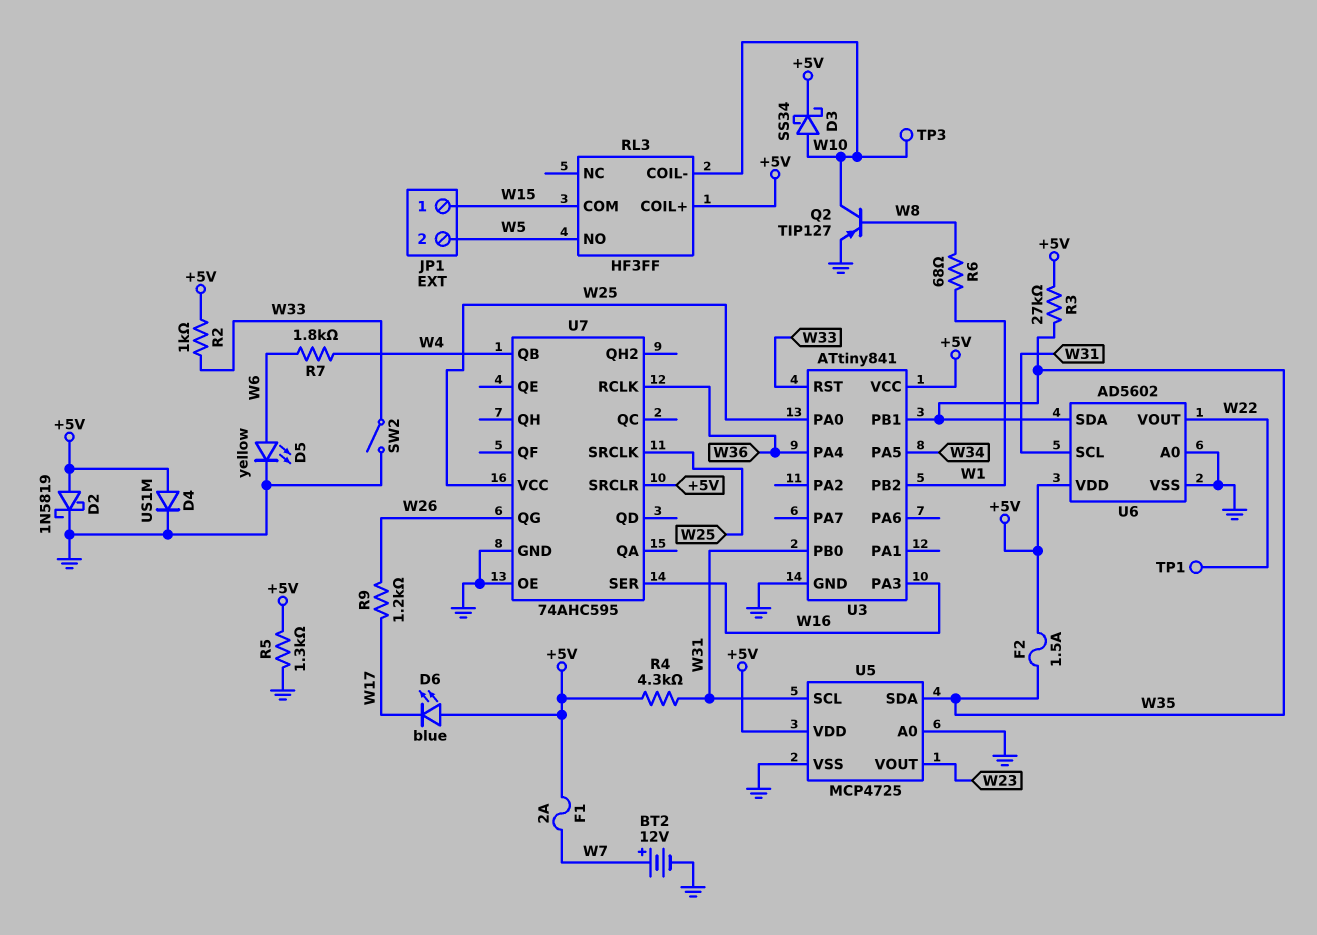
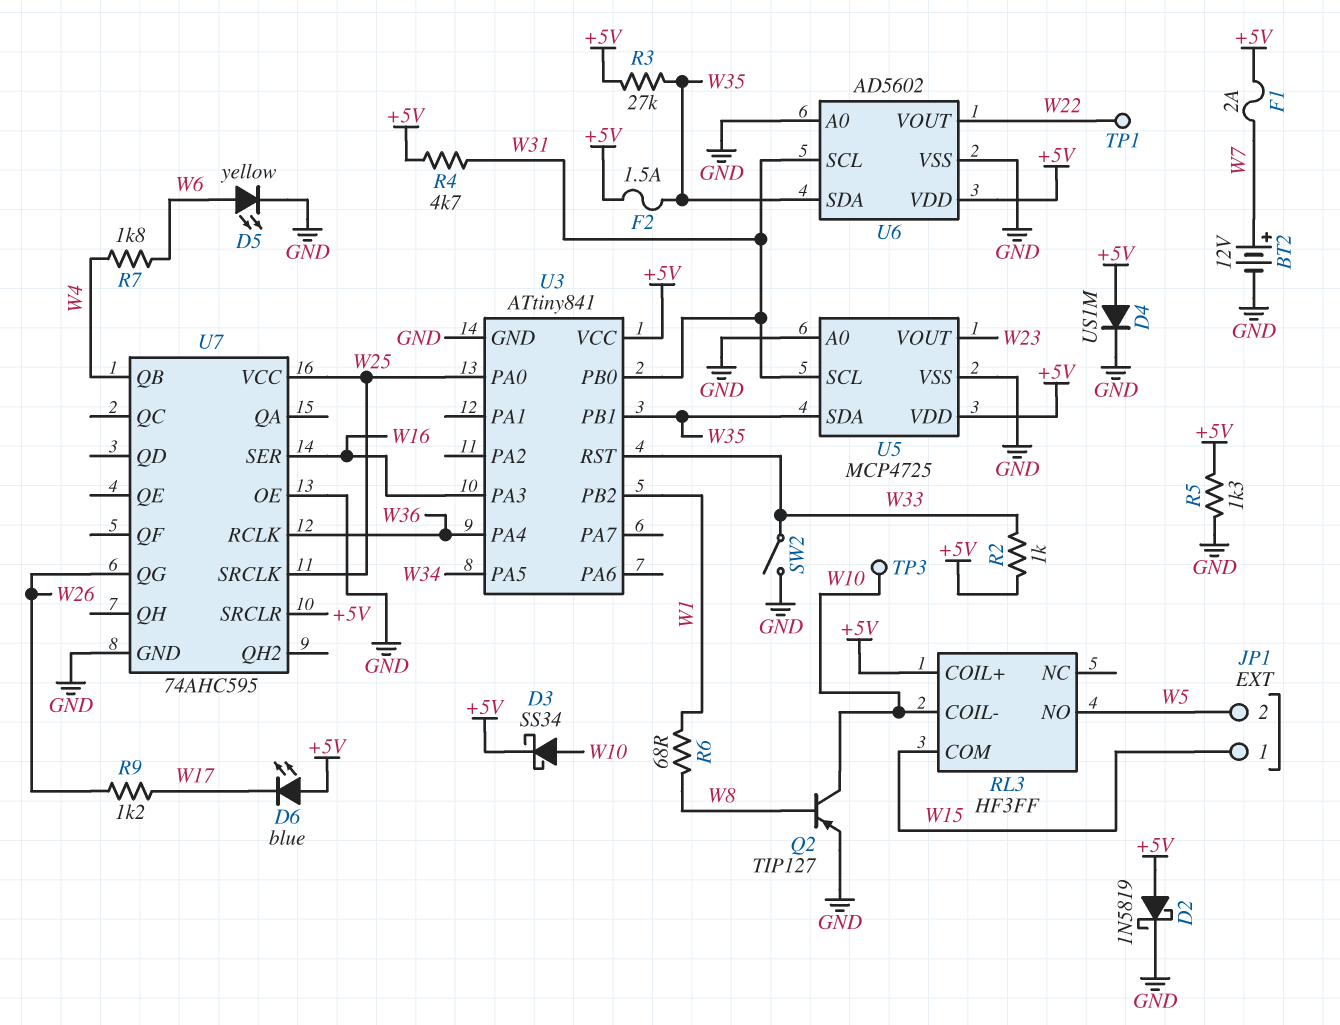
R4: 4.3k (+5V, W31) -> 4.7k (+5V, W31)

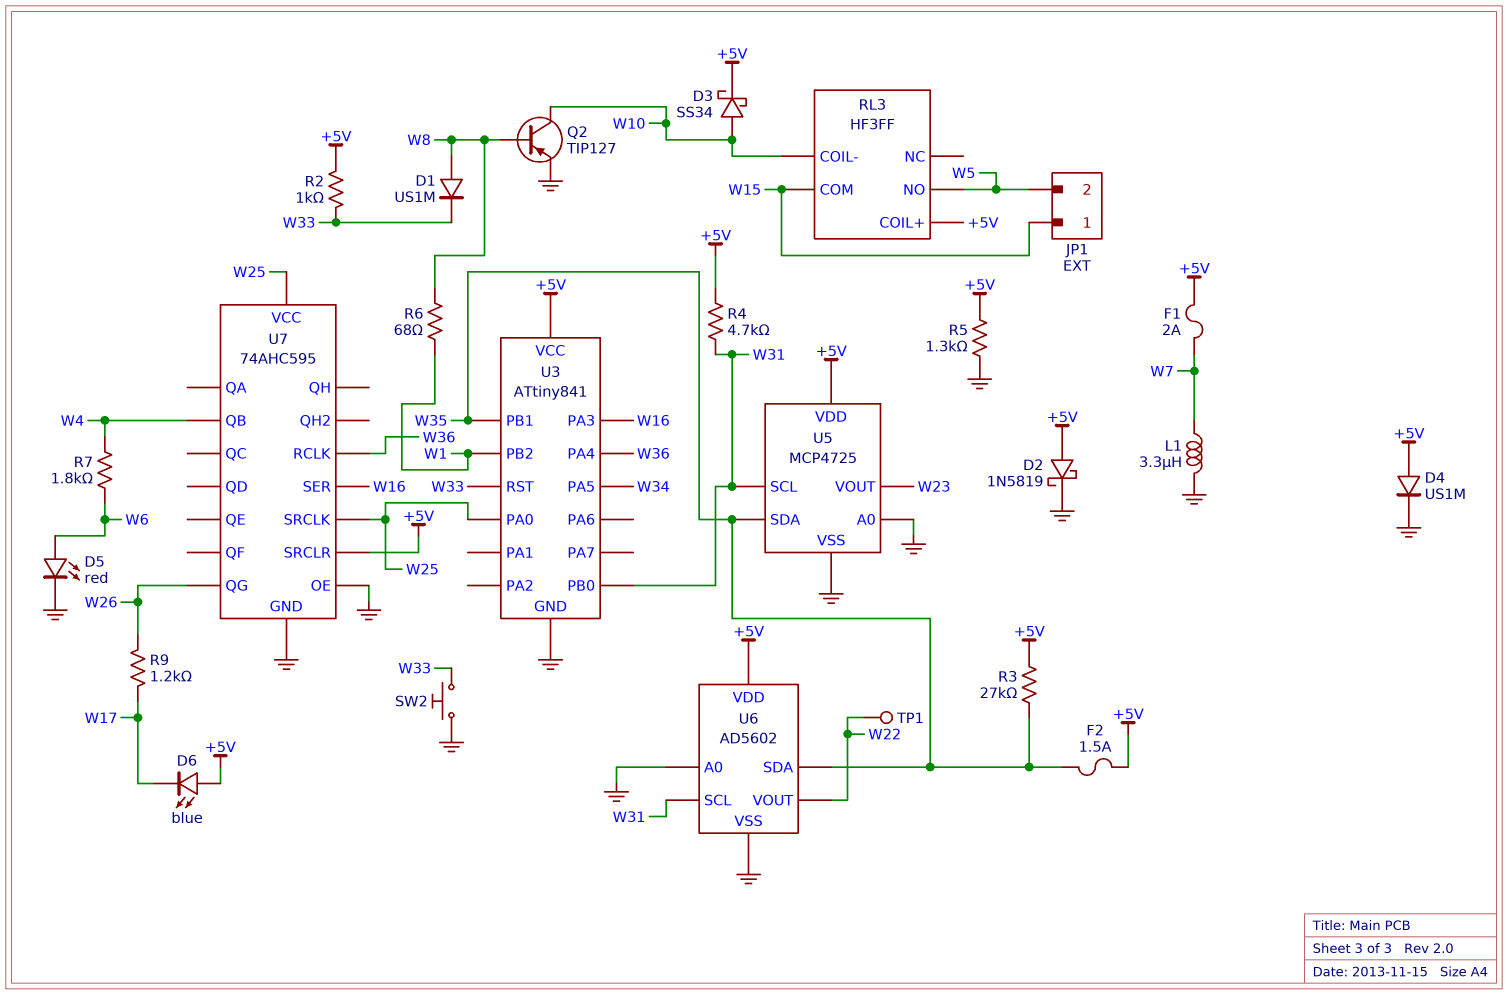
BT2: 12V (plus W7, minus GND) -> none
D1: none -> diode US1M (A W8, K W33)
D5: LED yellow (A W6, K GND) -> LED red (A W6, K GND)
L1: none -> 3.3uH (GND, W7)
SW2: switch (GND, W33) -> button (GND, W33)
TP3: test point (W10) -> none

